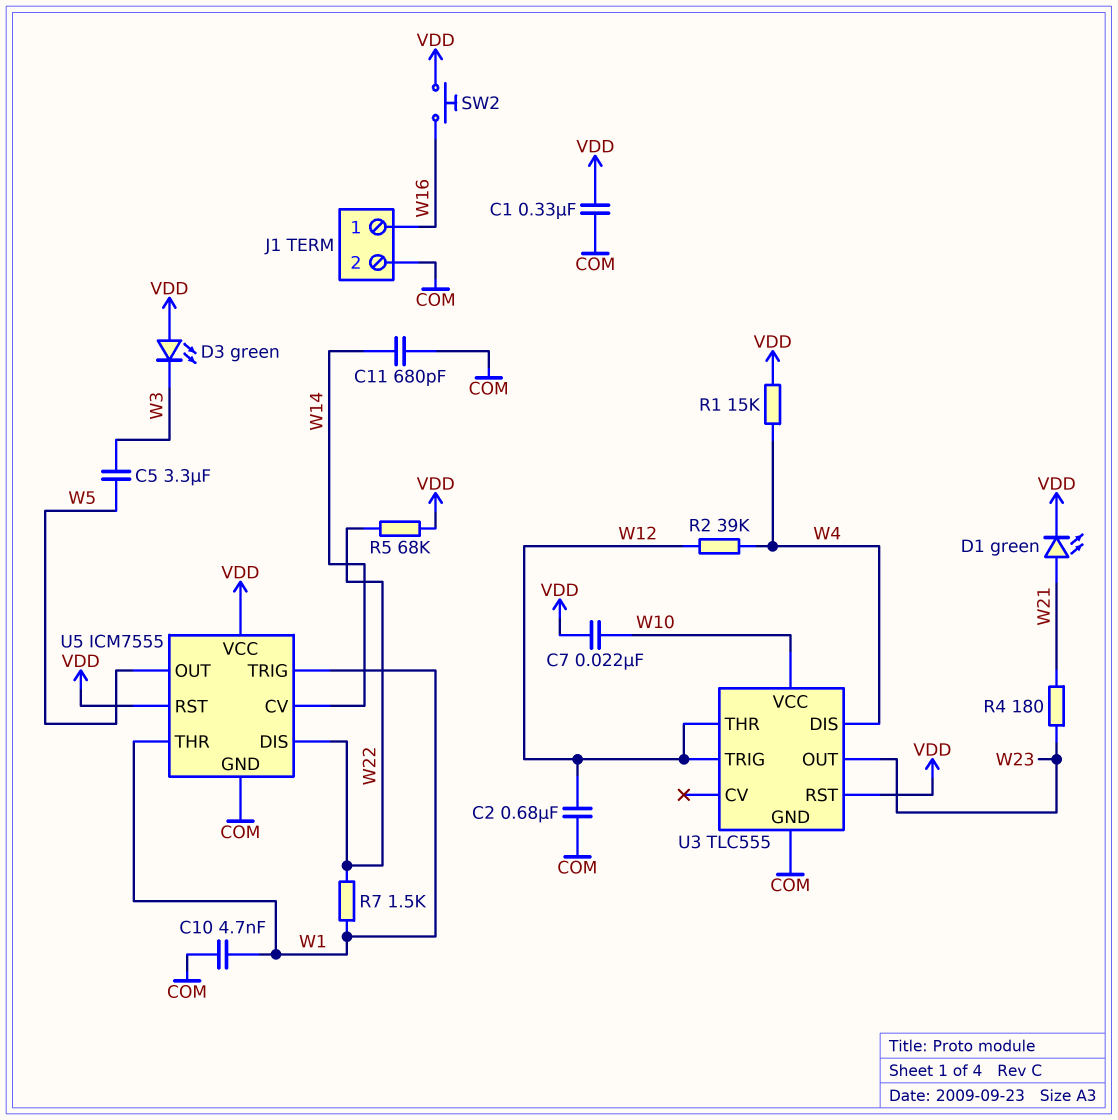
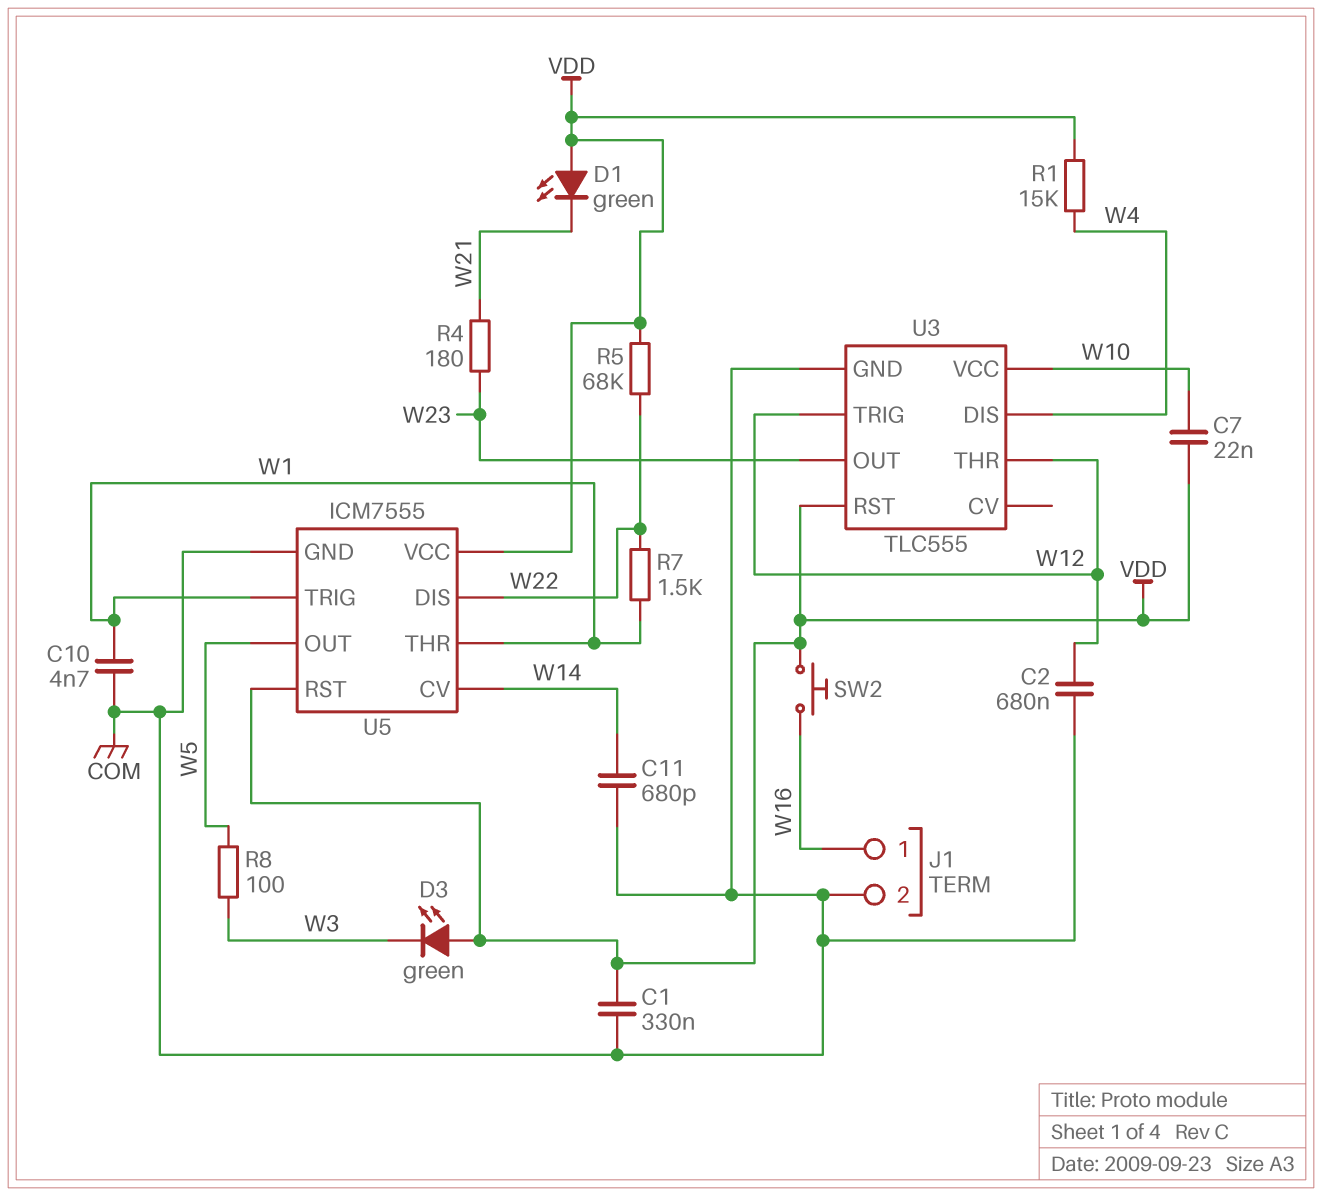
C5: 3.3uF (W3, W5) -> none
D1: LED green (A W21, K VDD) -> LED green (A VDD, K W21)
R2: 39k (W4, W12) -> none
R8: none -> 100 (W3, W5)

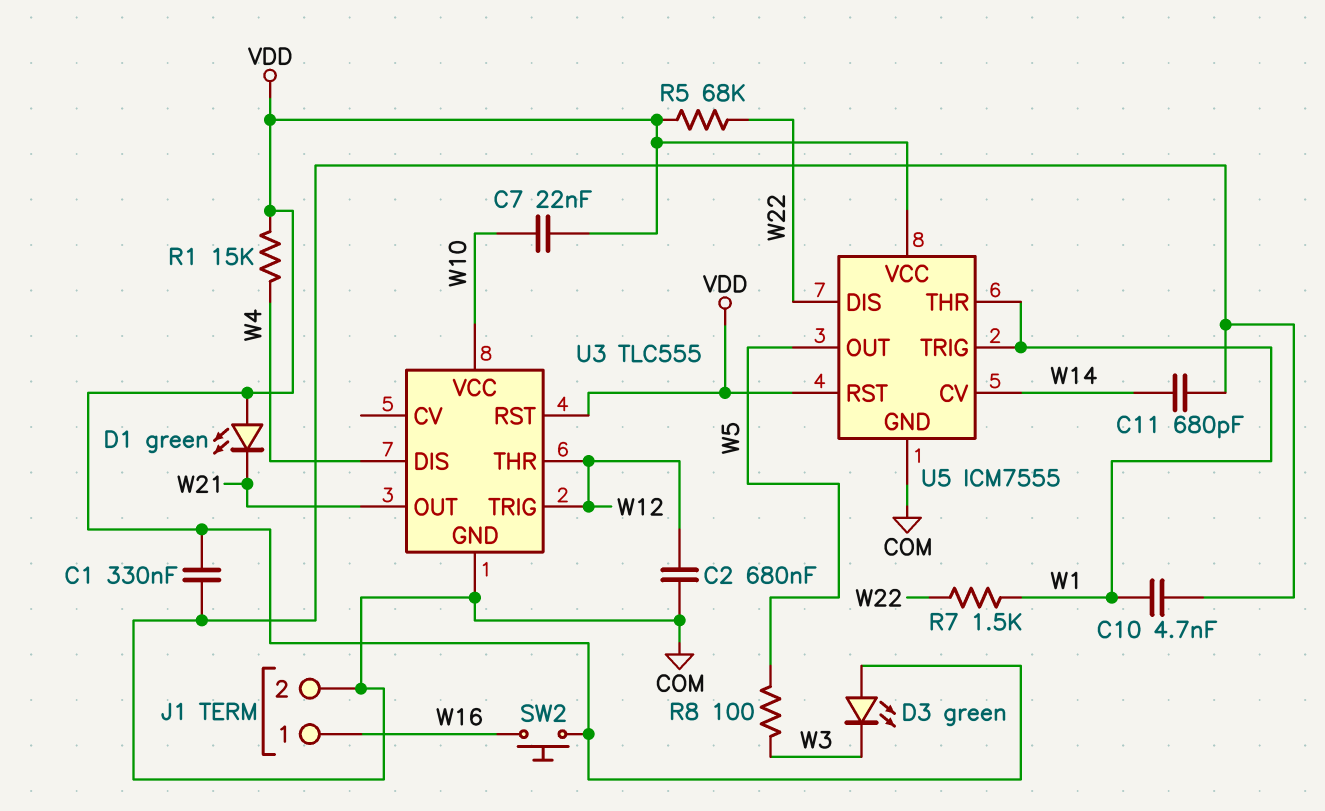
R4: 180 (W21, W23) -> none
U3 pin OUT: W23 -> W21

